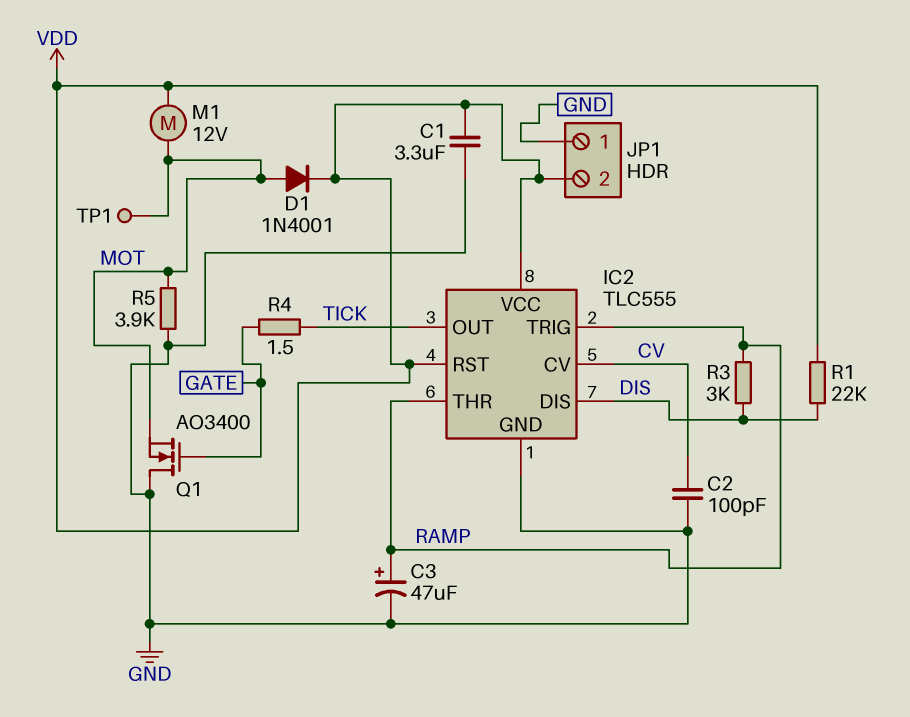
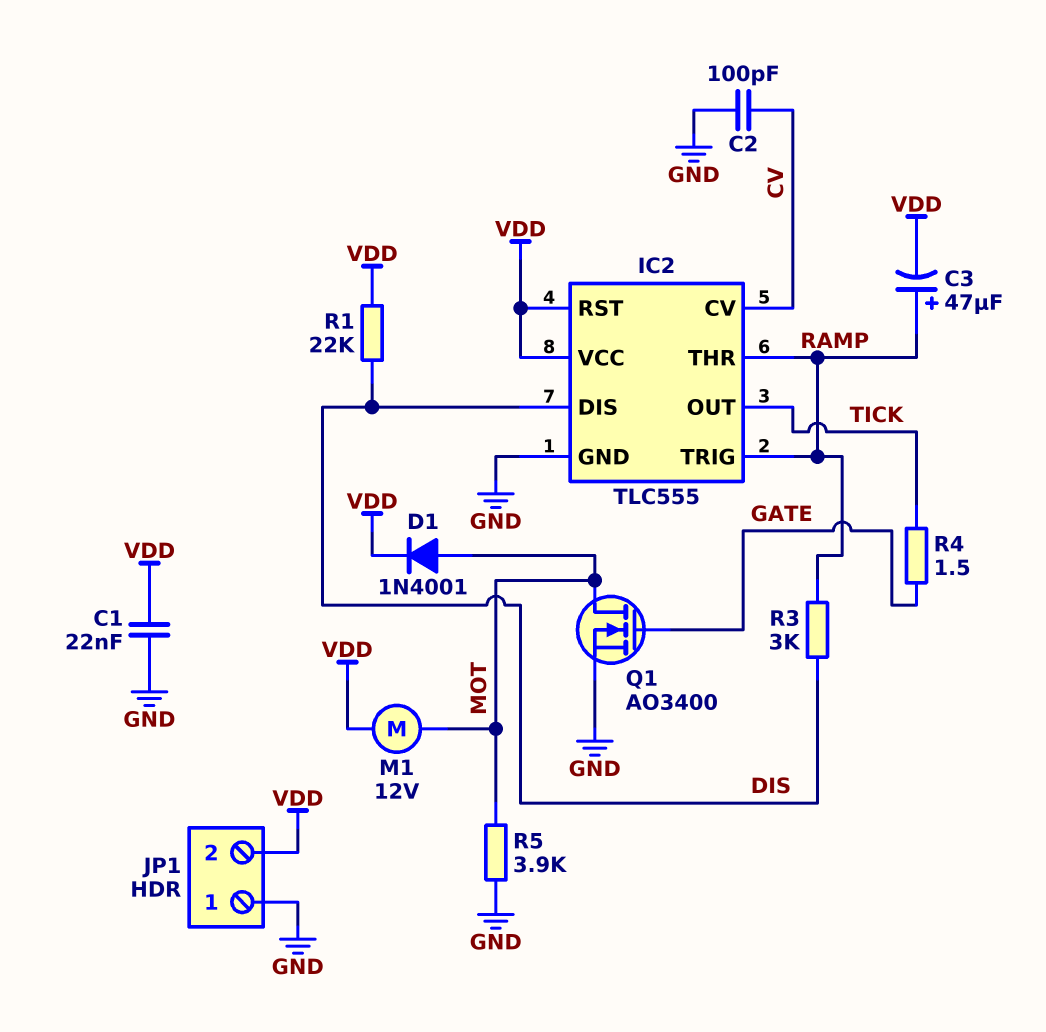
C1: 3.3uF (GND, VDD) -> 22nF (GND, VDD)
C3: 47uF (plus RAMP, minus GND) -> 47uF (plus RAMP, minus VDD)
Q1: NMOS AO3400 (G GATE, D GND, S MOT) -> NMOS AO3400 (G GATE, D MOT, S GND)
TP1: test point (MOT) -> none

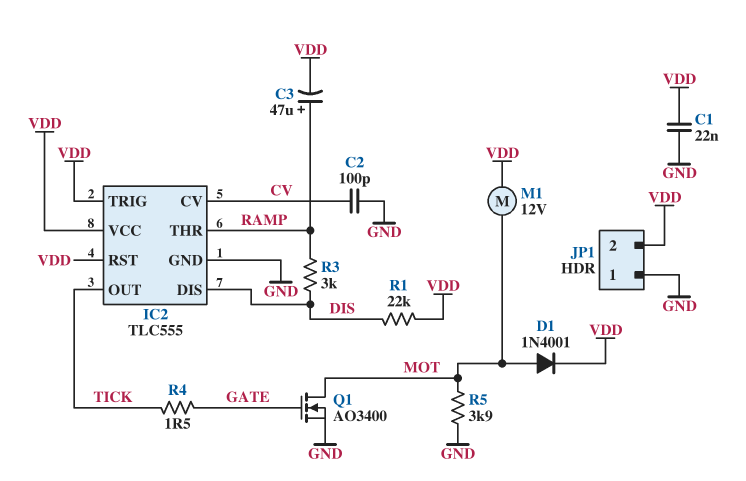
IC2 pin TRIG: RAMP -> VDD

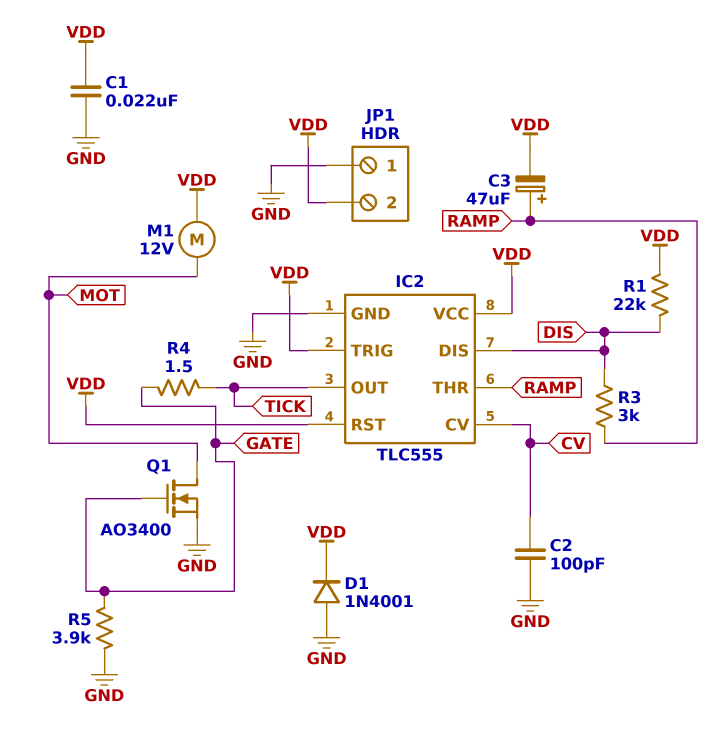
D1: diode 1N4001 (A MOT, K VDD) -> diode 1N4001 (A GND, K VDD)
R5: 3.9k (GND, MOT) -> 3.9k (GATE, GND)

